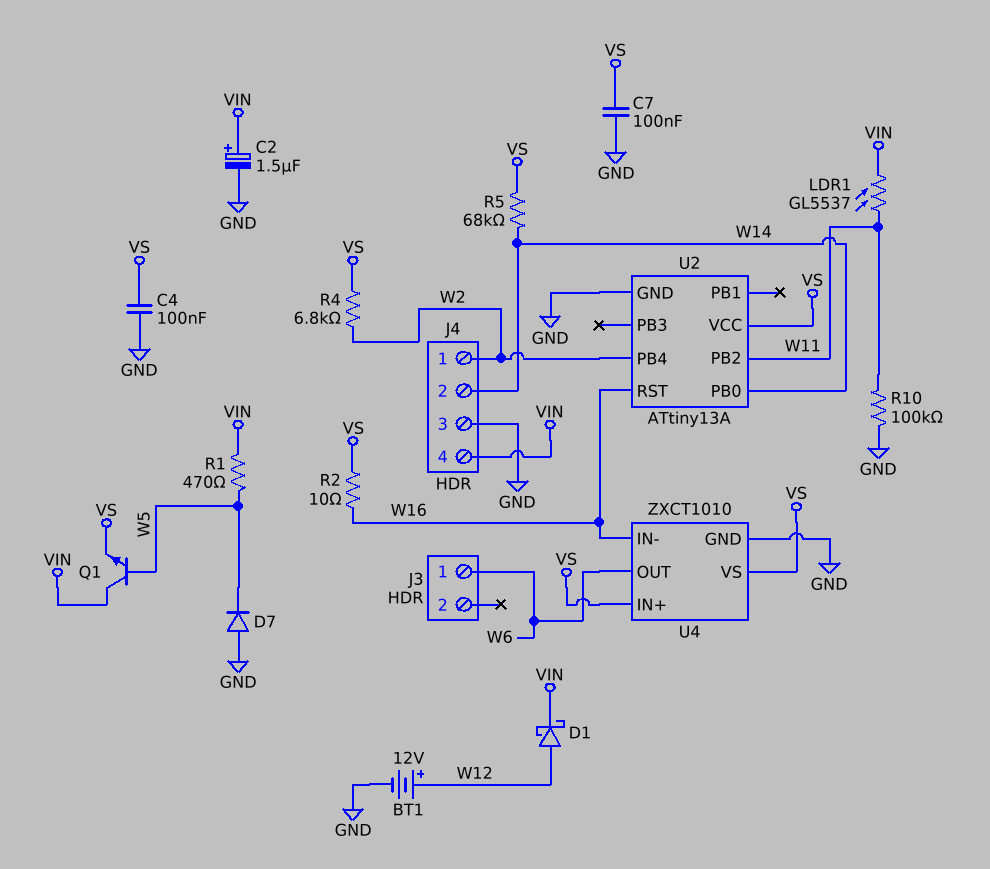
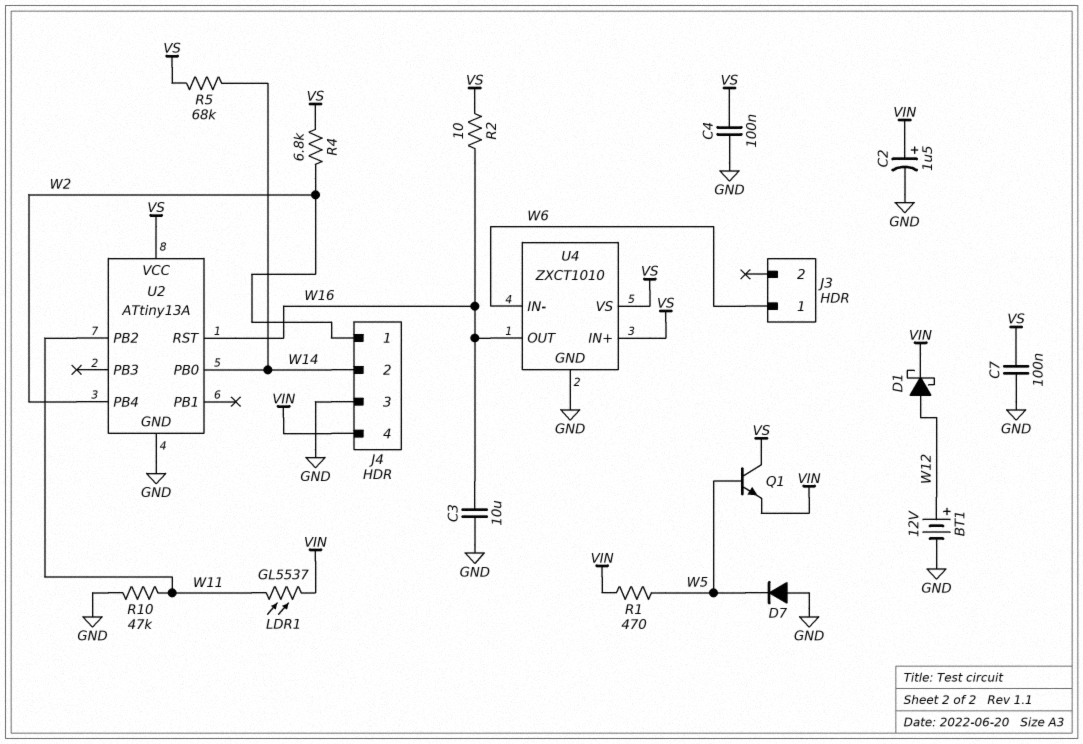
C3: none -> 10uF (GND, W16)
Q1: NPN (B W5, C VIN, E VS) -> NPN (B W5, C VS, E VIN)
R10: 100k (GND, W11) -> 47k (GND, W11)
U4 pin IN-: W16 -> W6
U4 pin OUT: W6 -> W16

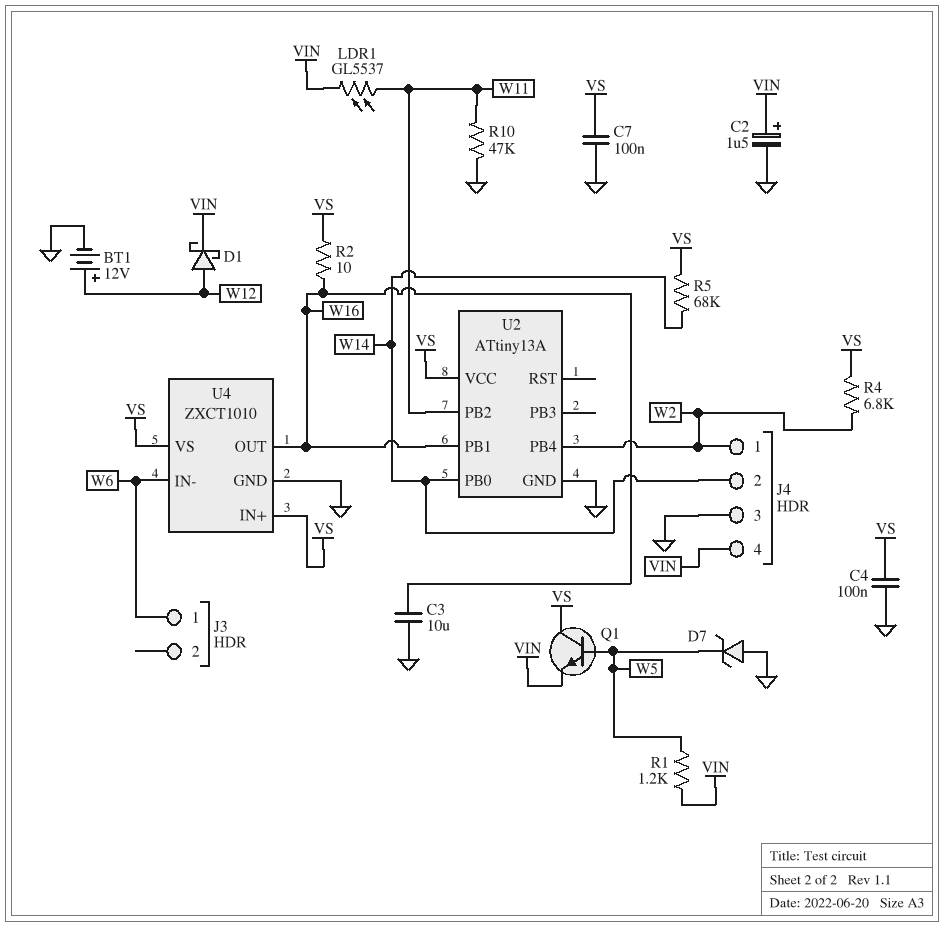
D7: diode (A GND, K W5) -> zener (A GND, K W5)
R1: 470 (VIN, W5) -> 1.2k (VIN, W5)
U2 pin PB1: none -> W16
U2 pin RST: W16 -> none

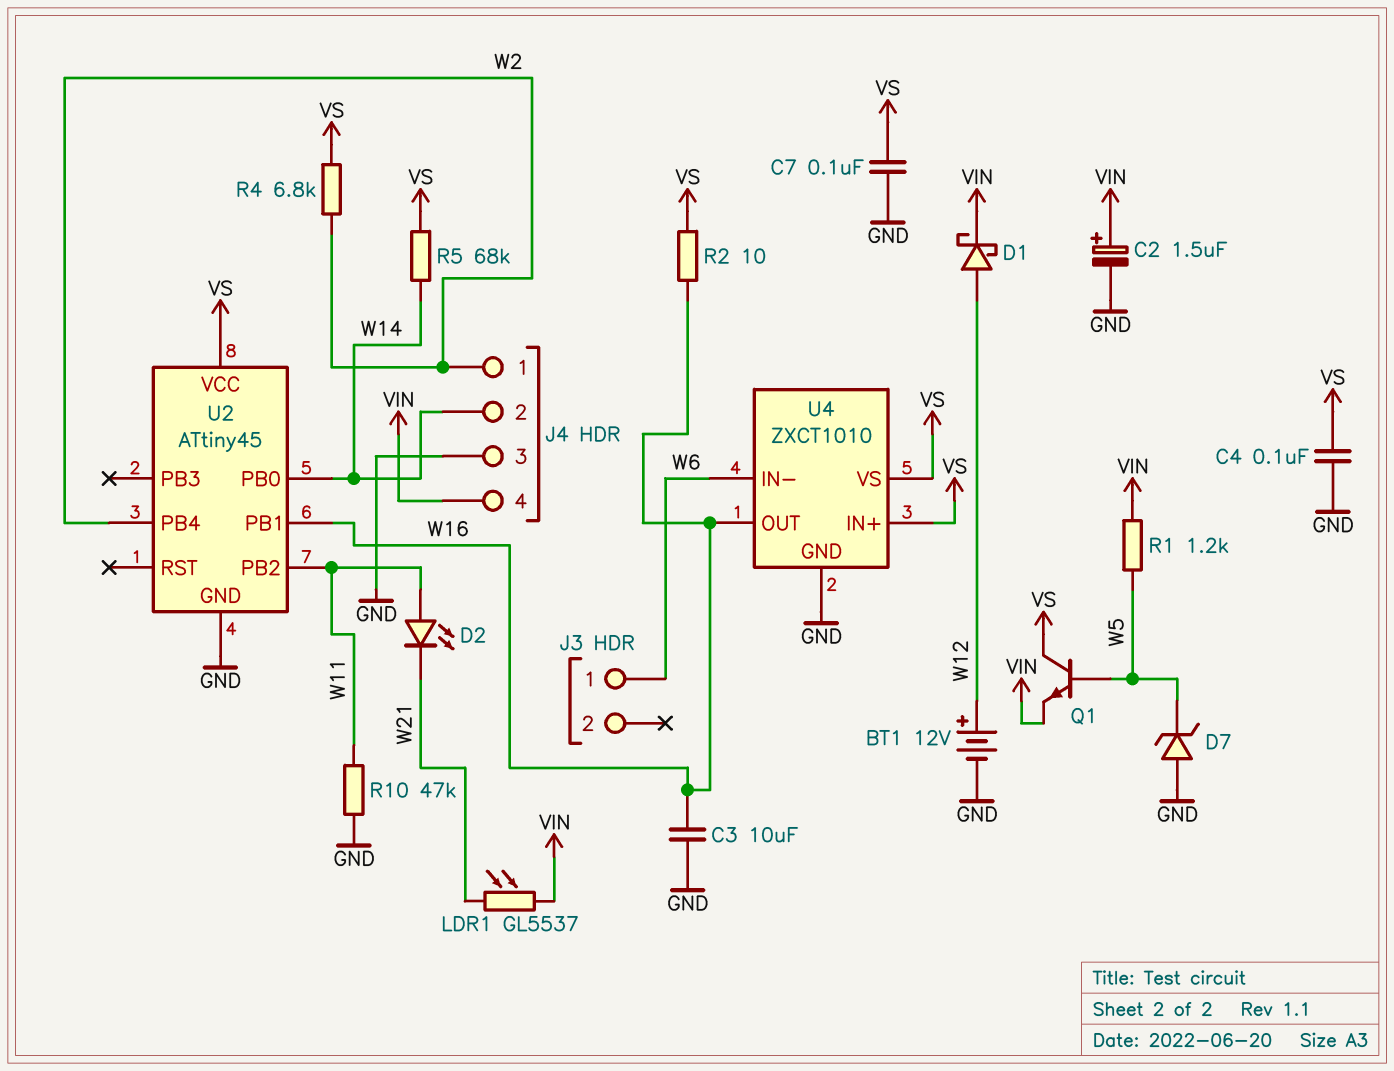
D2: none -> LED (A W11, K W21)
LDR1: GL5537 (VIN, W11) -> GL5537 (VIN, W21)
U2: ATtiny13A -> ATtiny45

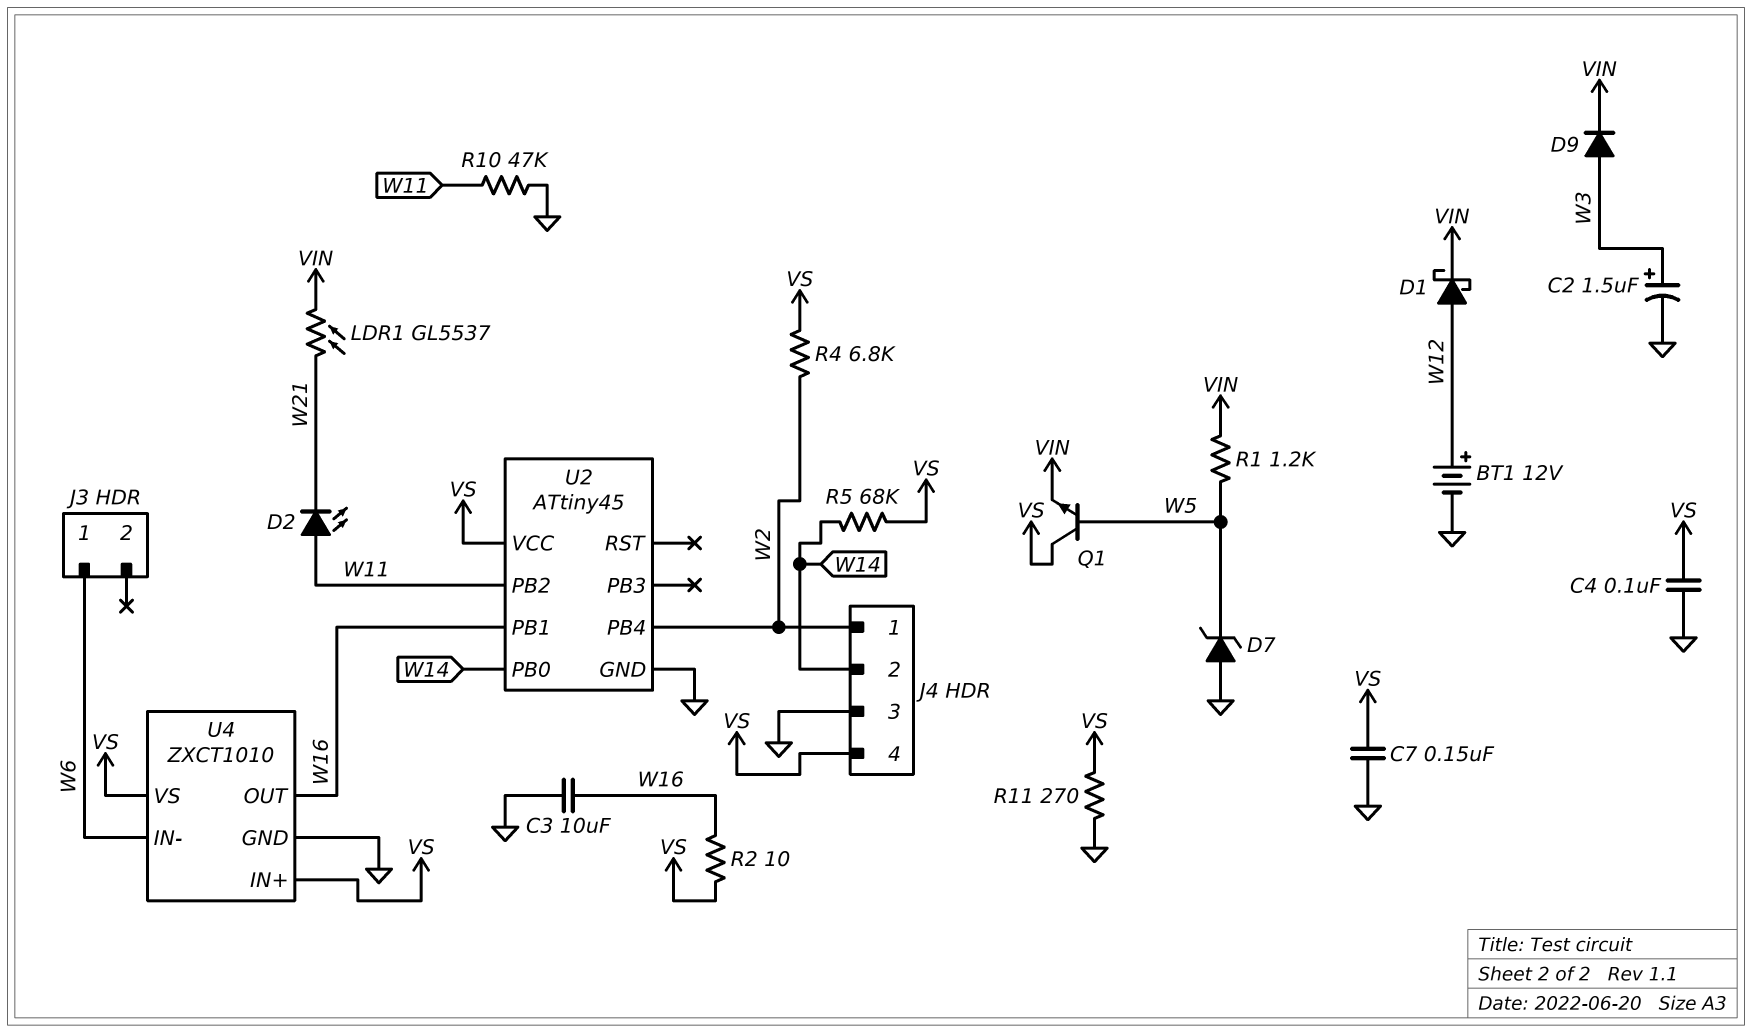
C2: 1.5uF (plus VIN, minus GND) -> 1.5uF (plus W3, minus GND)
C7: 100nF (GND, VS) -> 150nF (GND, VS)
D9: none -> diode (A W3, K VIN)
J4 pin 4: VIN -> VS
R11: none -> 270 (GND, VS)

